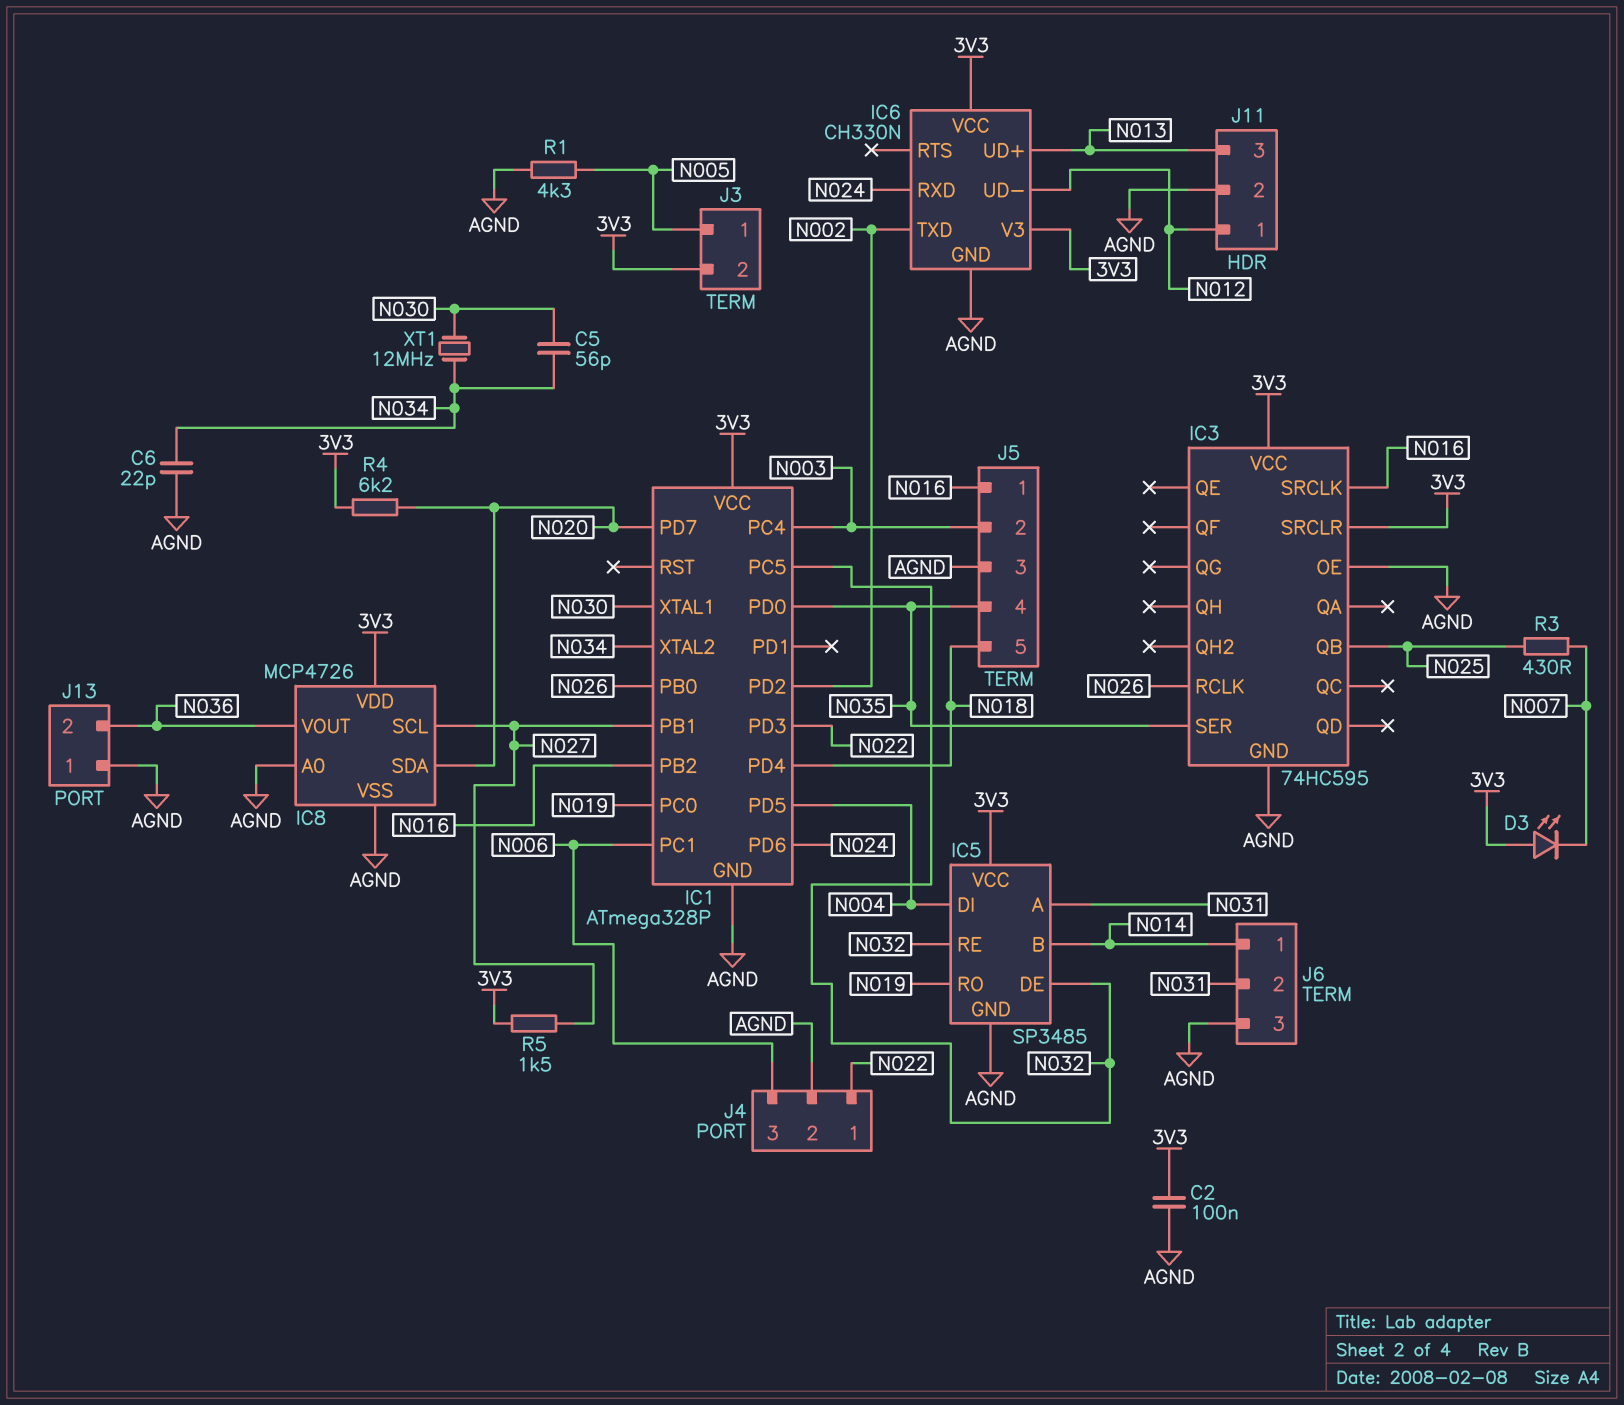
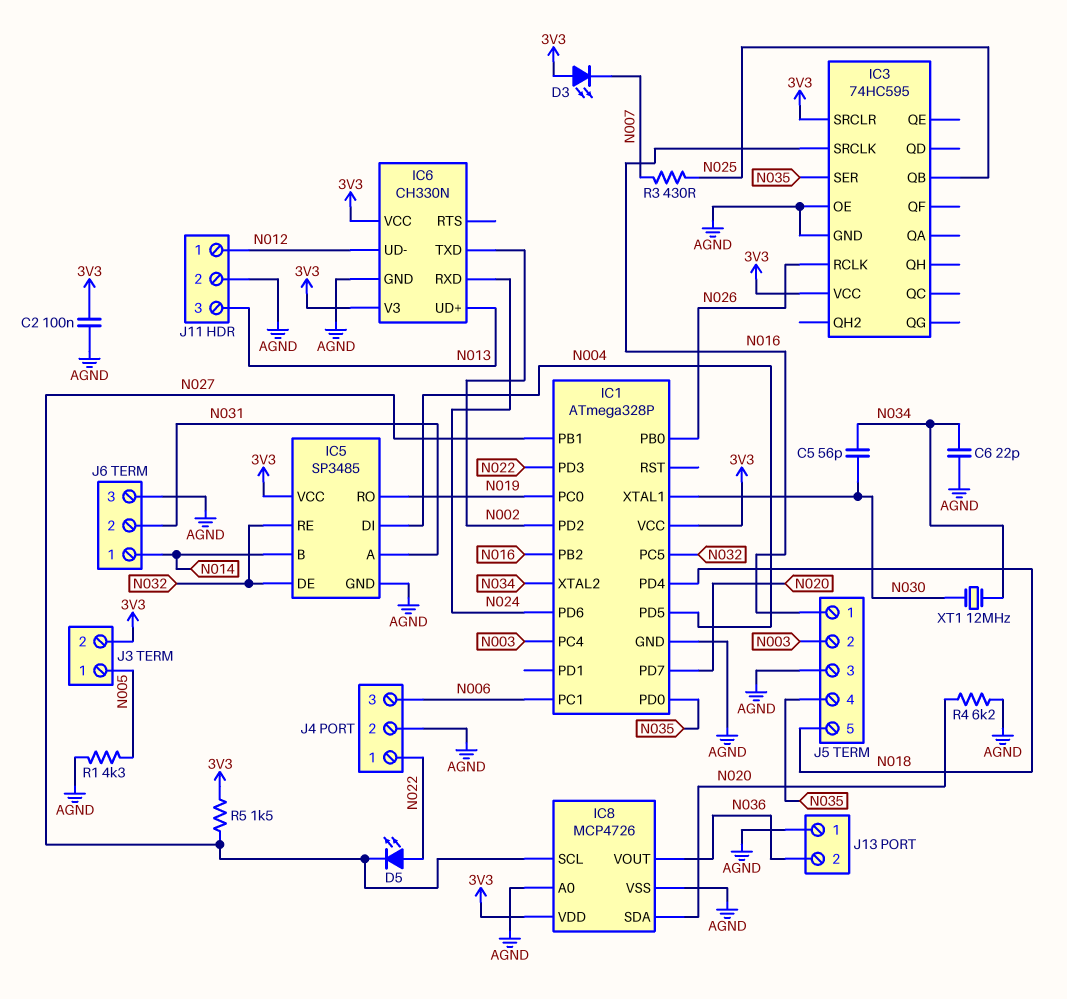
D5: none -> LED (A N022, K N027)
R4: 6.2k (3V3, N020) -> 6.2k (AGND, N020)

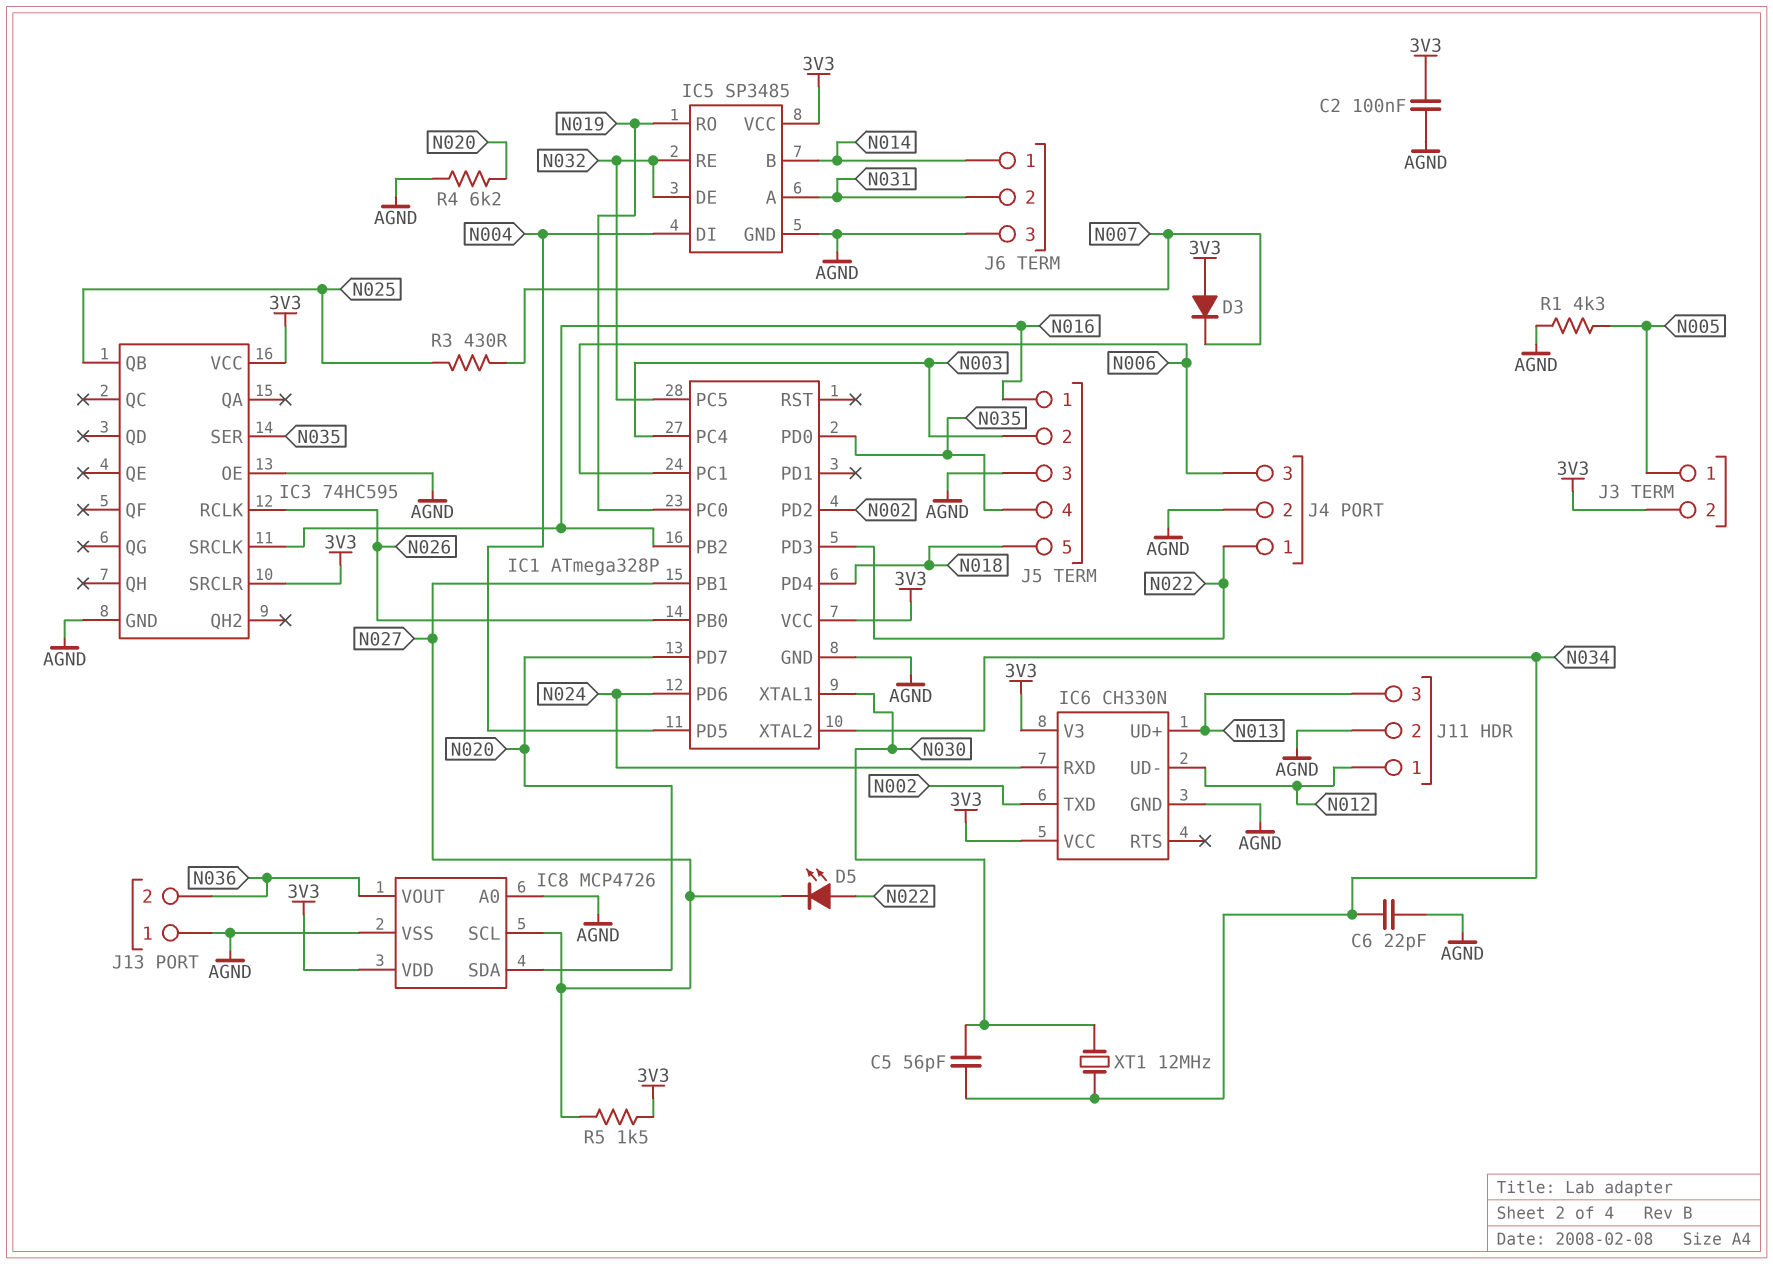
D3: LED (A 3V3, K N007) -> diode (A 3V3, K N007)

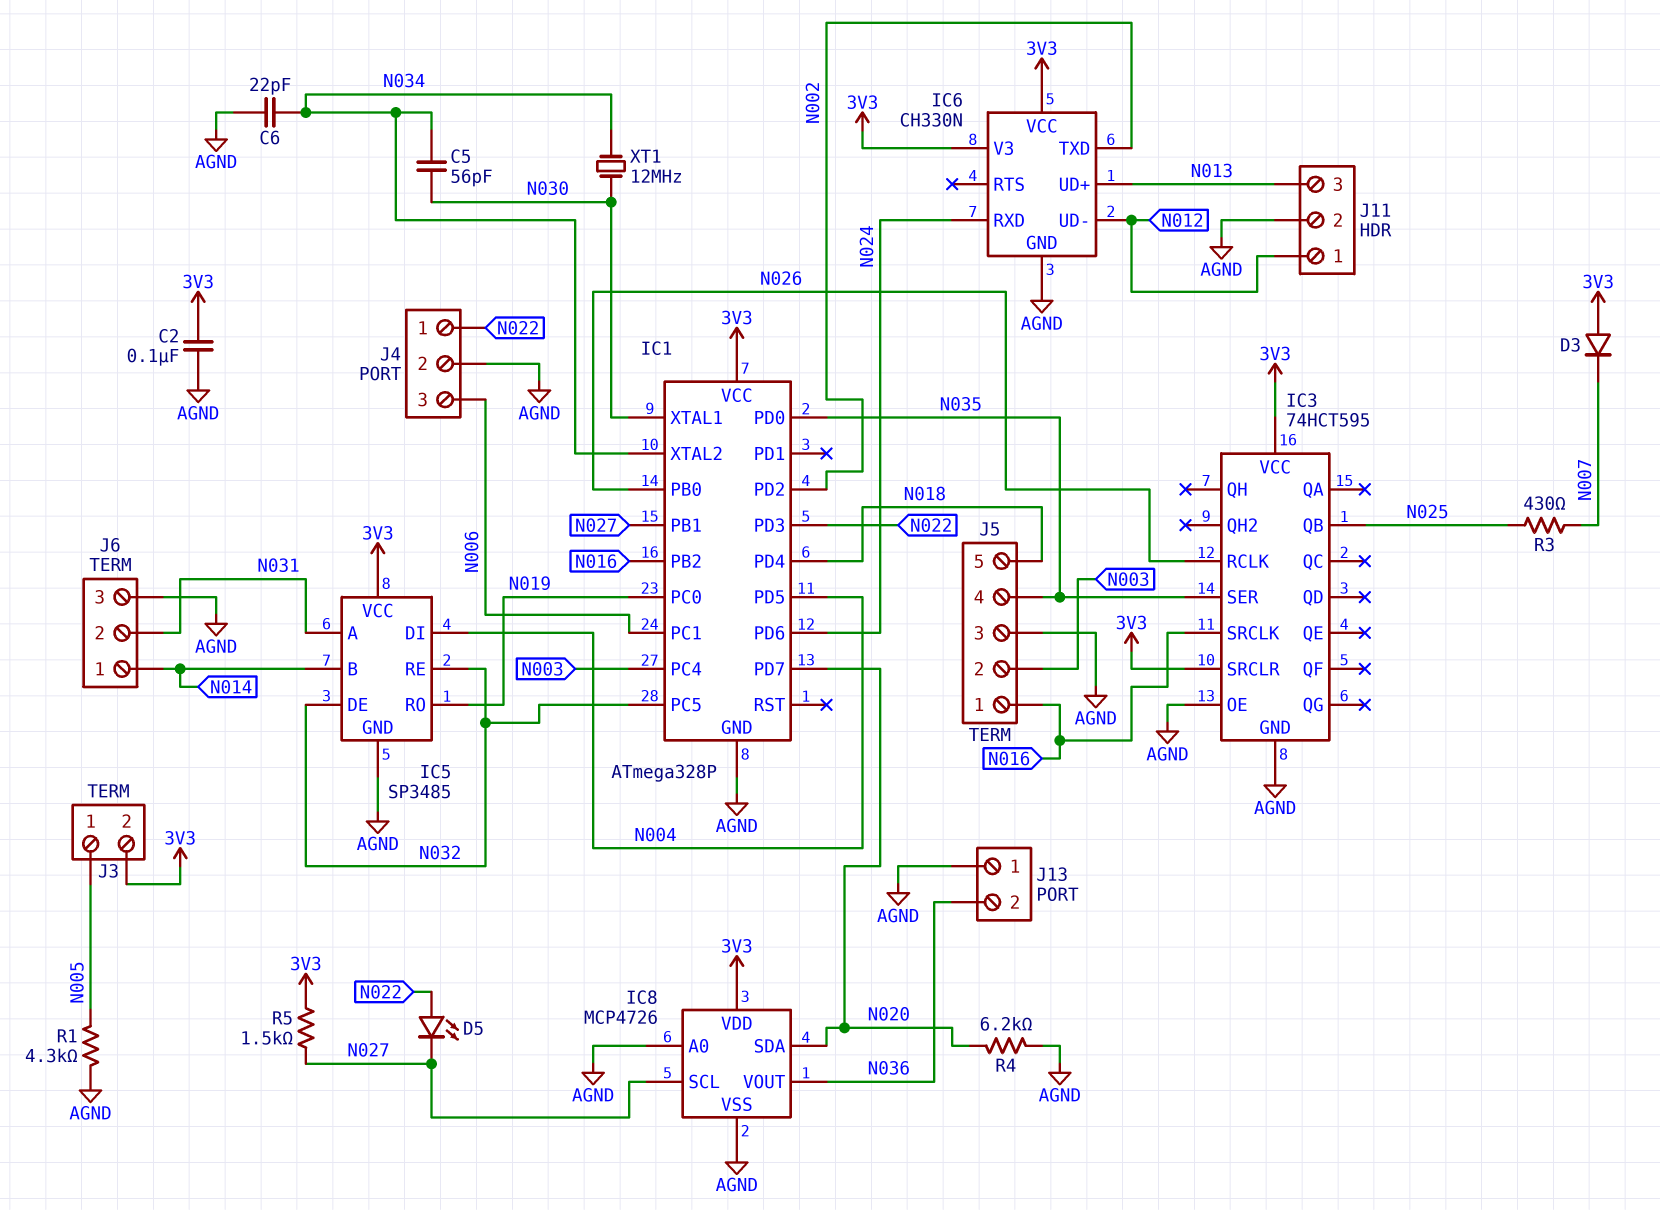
IC3: 74HC595 -> 74HCT595

